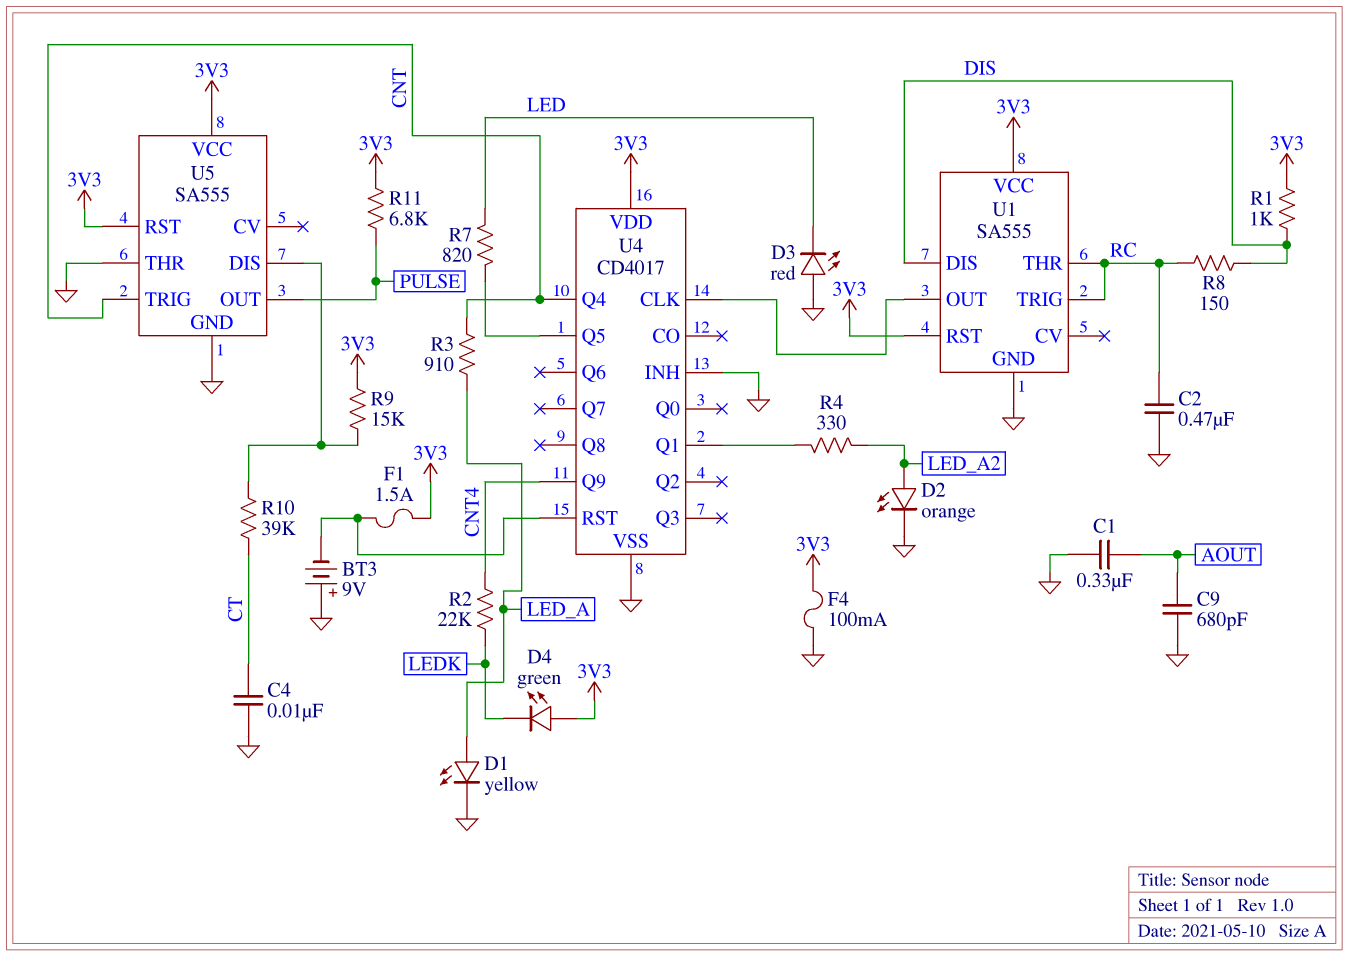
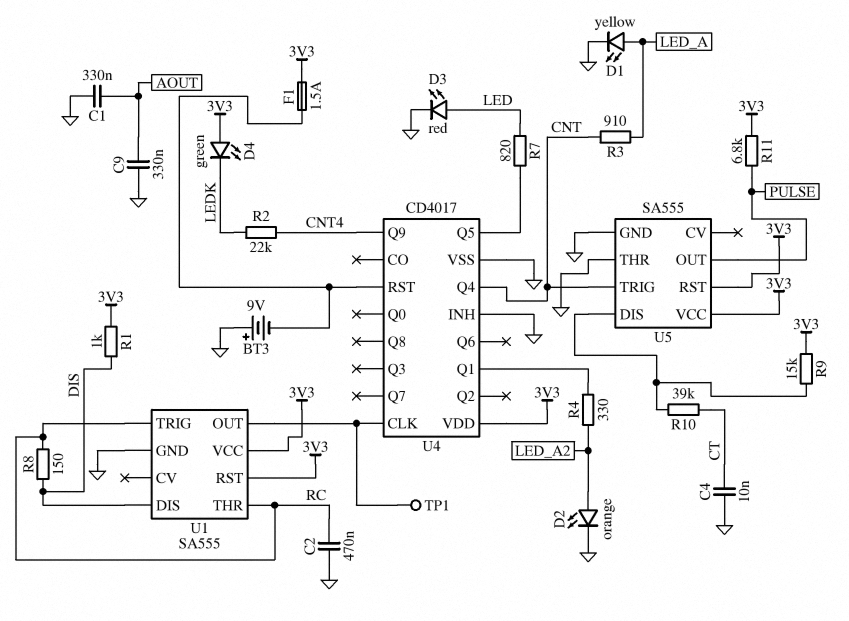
C9: 680pF (AOUT, GND) -> 330nF (AOUT, GND)
D3: LED red (A GND, K LED) -> LED red (A LED, K GND)
F4: 100mA (3V3, GND) -> none
TP1: none -> test point (U1/OUT)

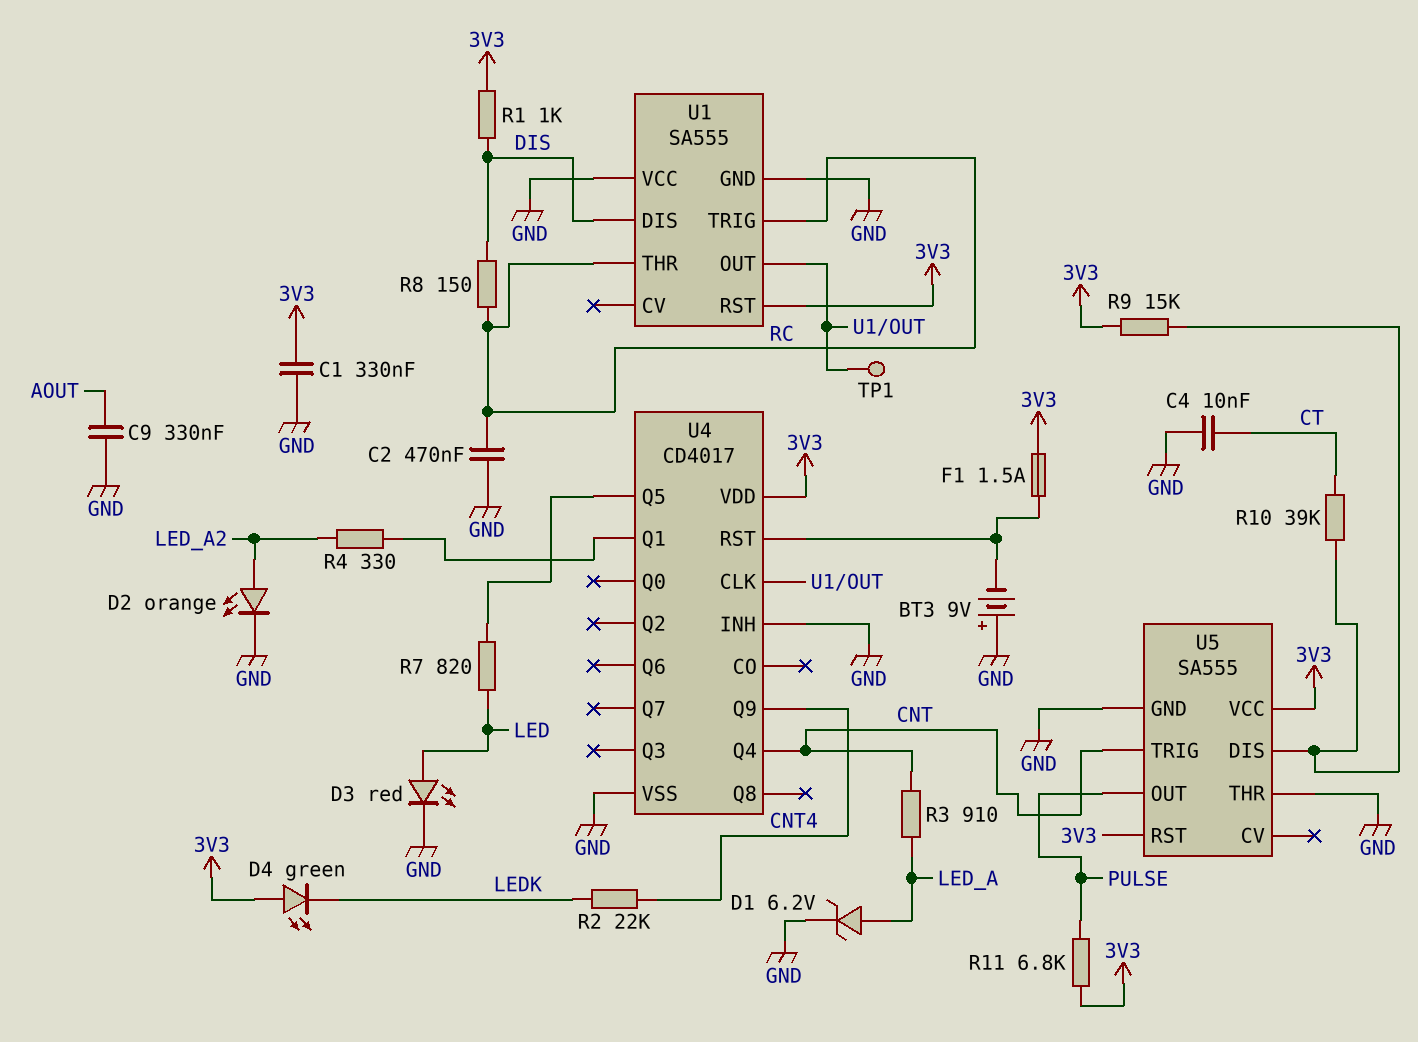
C1: 330nF (AOUT, GND) -> 330nF (3V3, GND)
D1: LED yellow (A LED_A, K GND) -> zener 6.2V (A LED_A, K GND)
U1 pin VCC: 3V3 -> GND

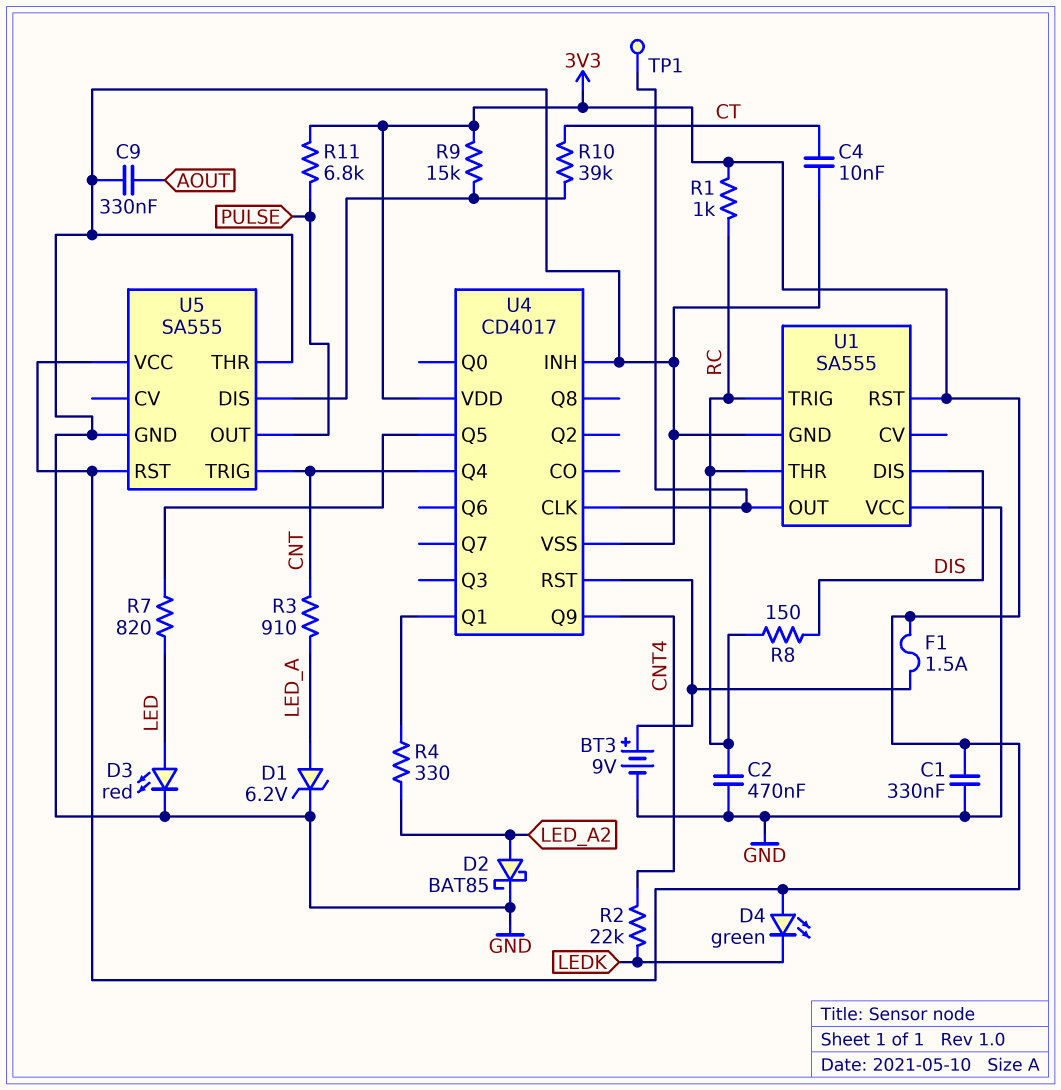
BT3: 9V (plus GND, minus U4/RST) -> 9V (plus U4/RST, minus GND)
D2: LED orange (A LED_A2, K GND) -> schottky BAT85 (A LED_A2, K GND)
R1: 1k (3V3, DIS) -> 1k (3V3, RC)

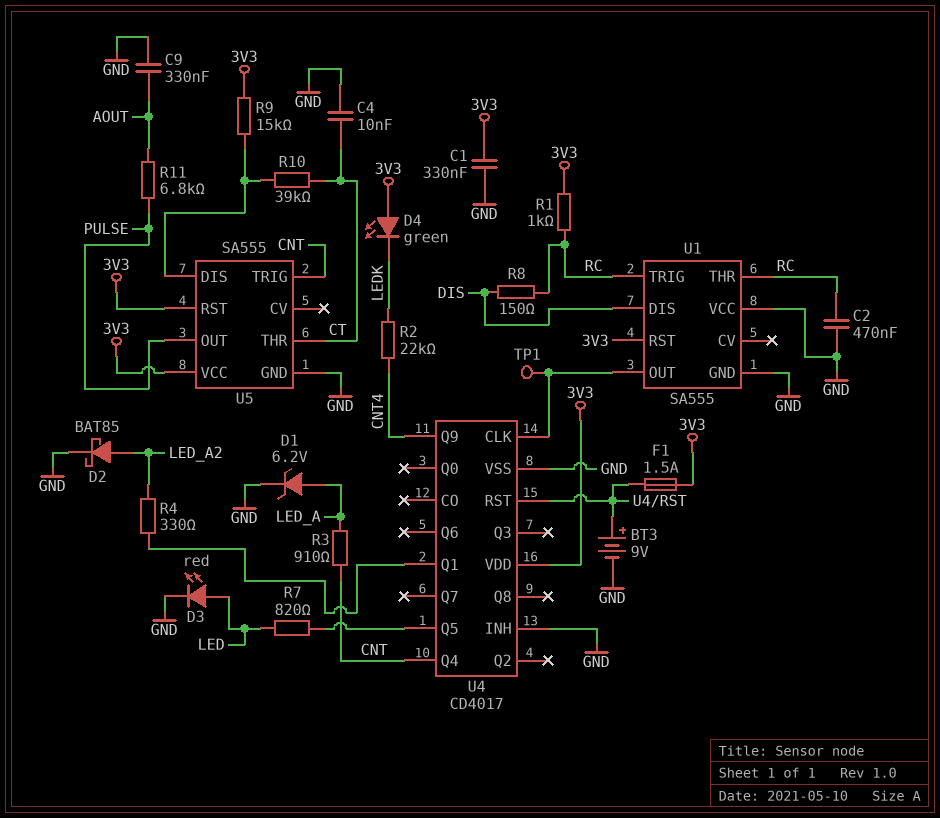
R11: 6.8k (3V3, PULSE) -> 6.8k (AOUT, PULSE)
U5 pin THR: GND -> CT

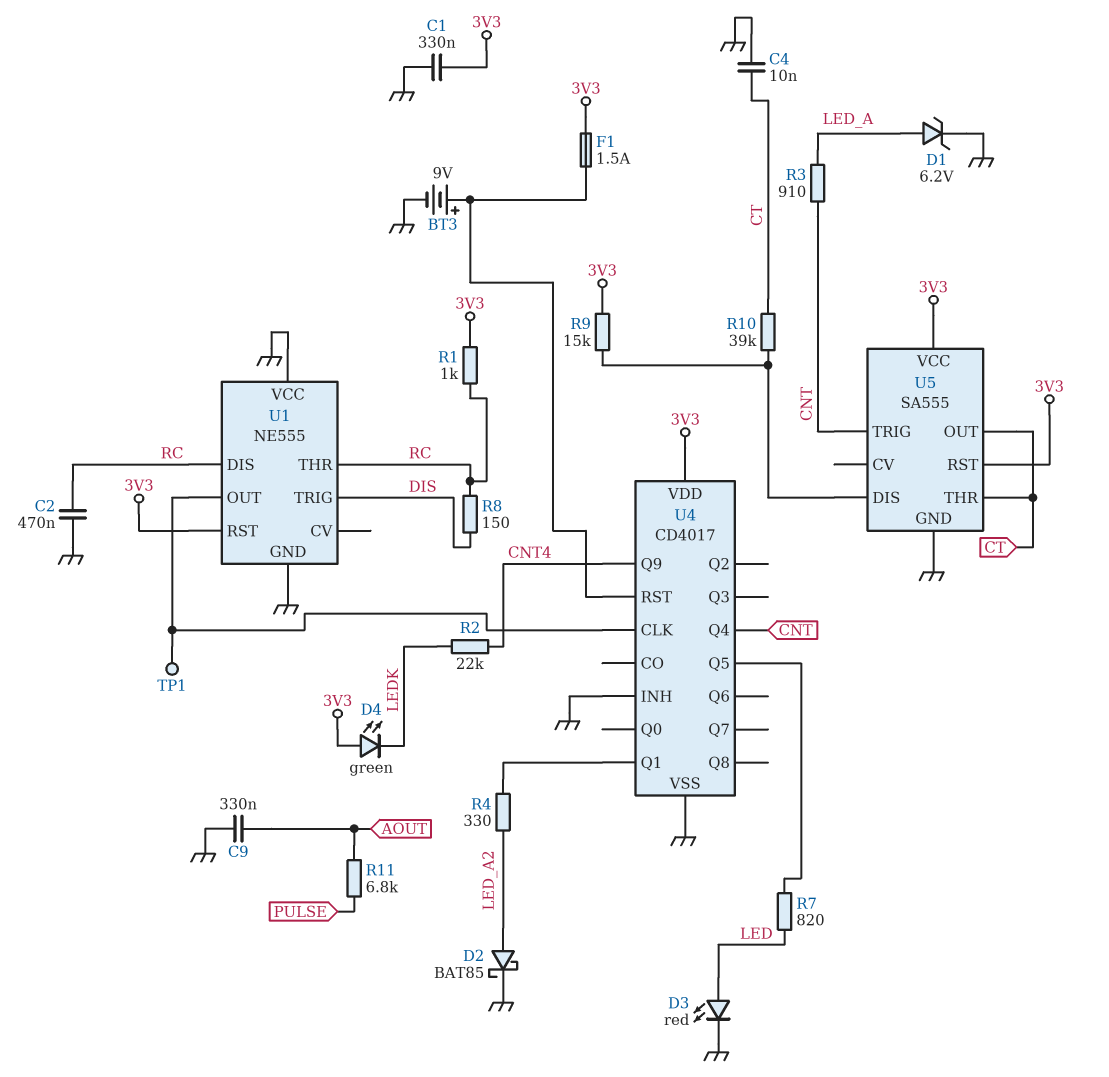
U1: SA555 -> NE555
U1 pin DIS: DIS -> RC
U1 pin TRIG: RC -> DIS
U5 pin OUT: PULSE -> CT

